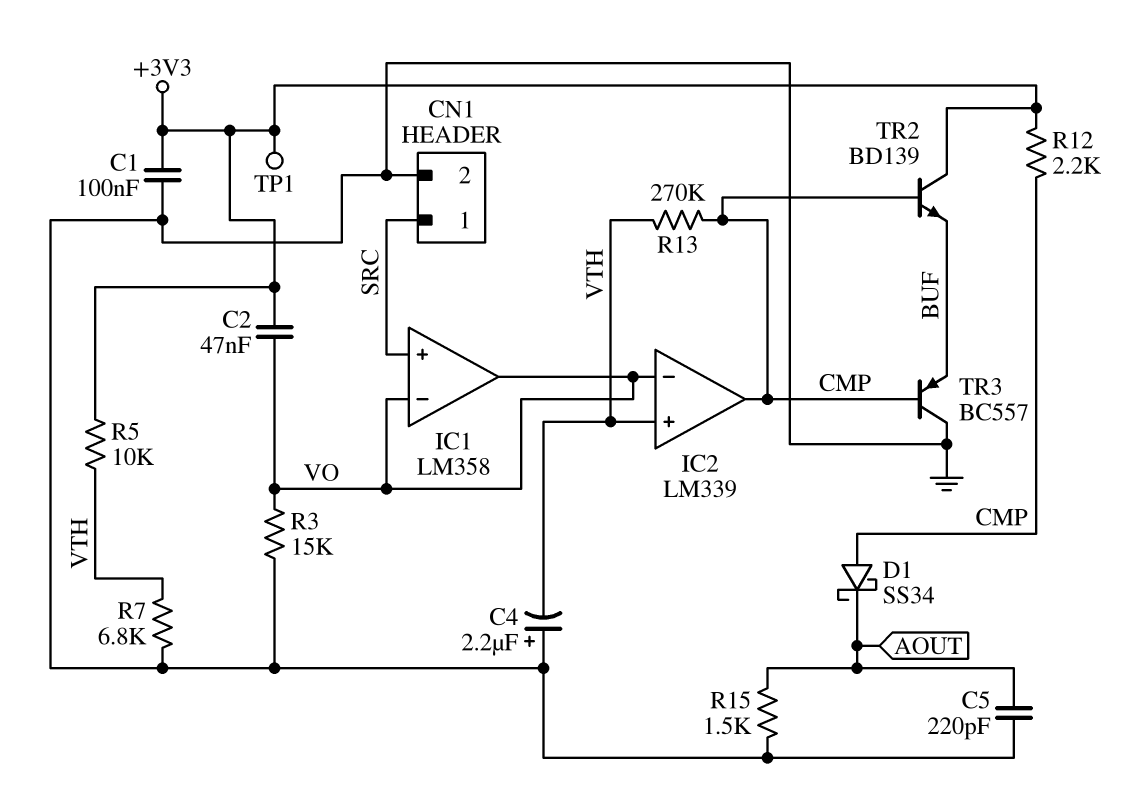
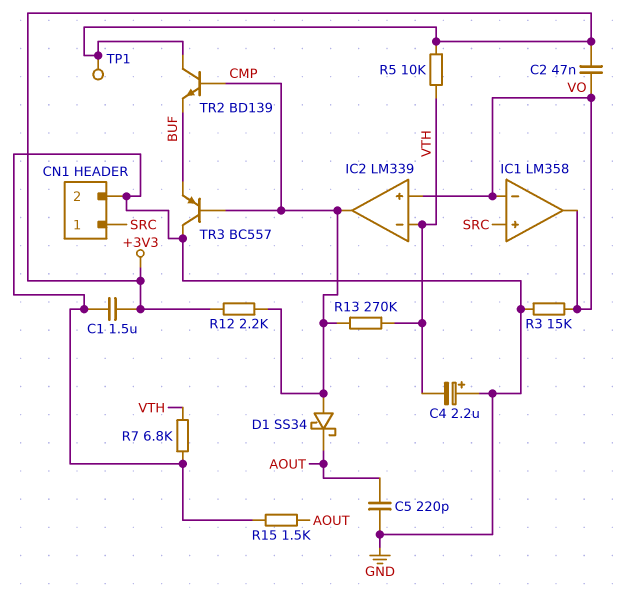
C1: 100nF (+3V3, GND) -> 1.5uF (+3V3, GND)
IC2 pin in+: VTH -> VO
IC2 pin in-: VO -> VTH

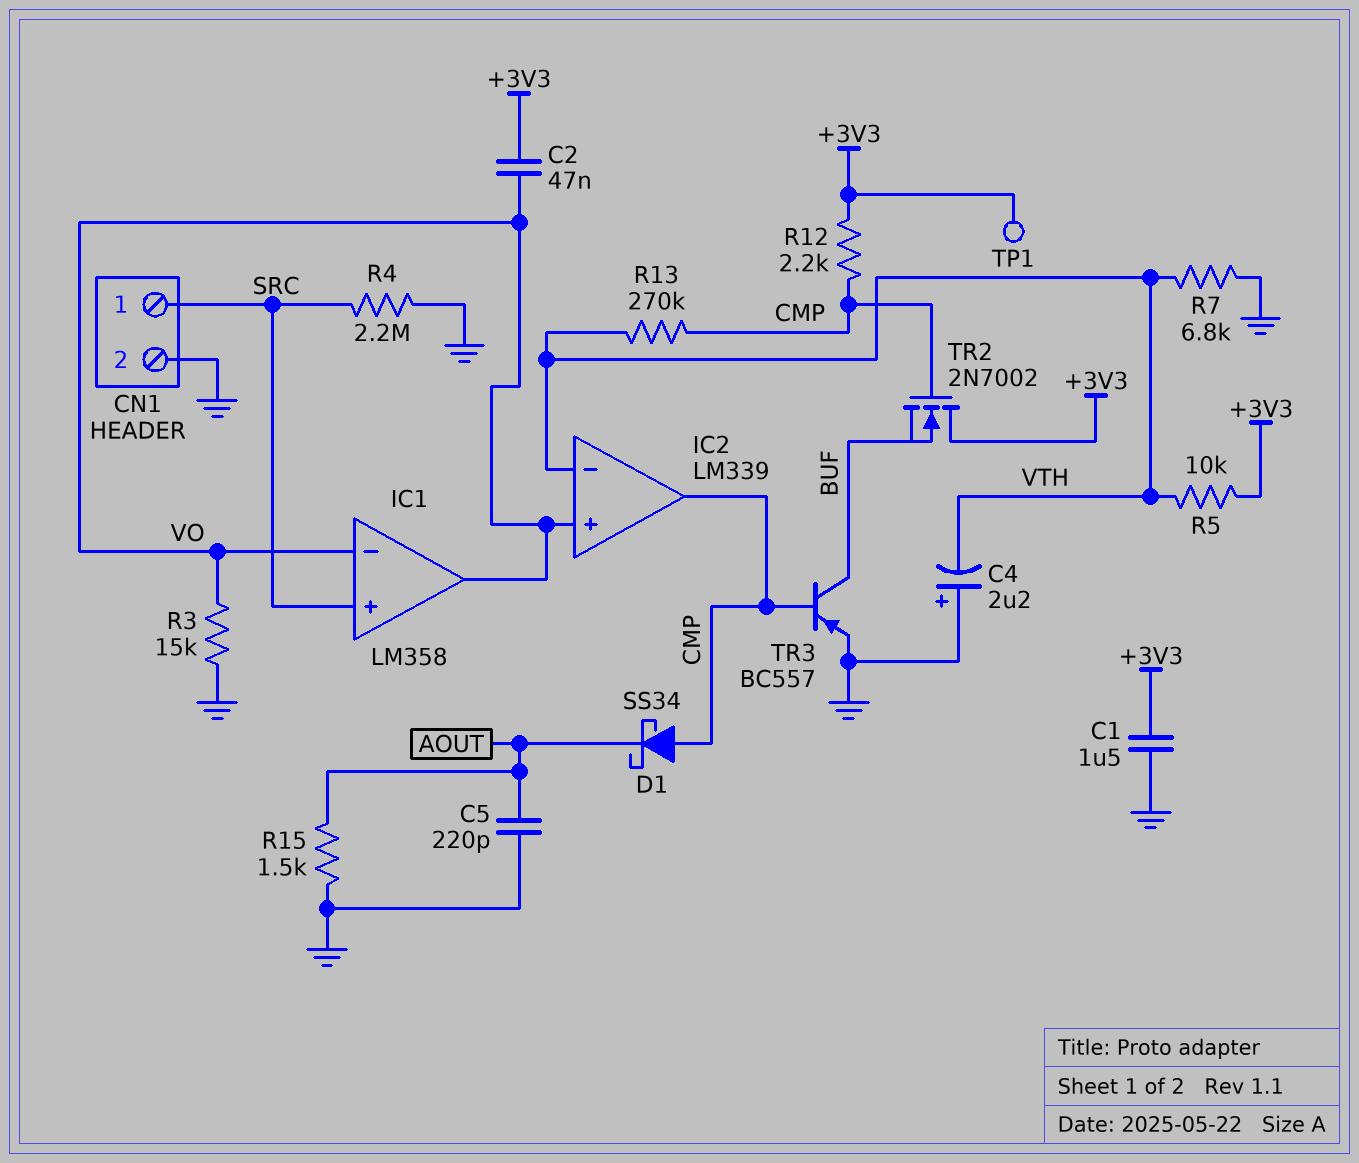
R4: none -> 2.2M (GND, SRC)
TR2: NPN BD139 (B CMP, C +3V3, E BUF) -> NMOS 2N7002 (G CMP, D +3V3, S BUF)
TR3: PNP BC557 (B CMP, C GND, E BUF) -> PNP BC557 (B CMP, C BUF, E GND)

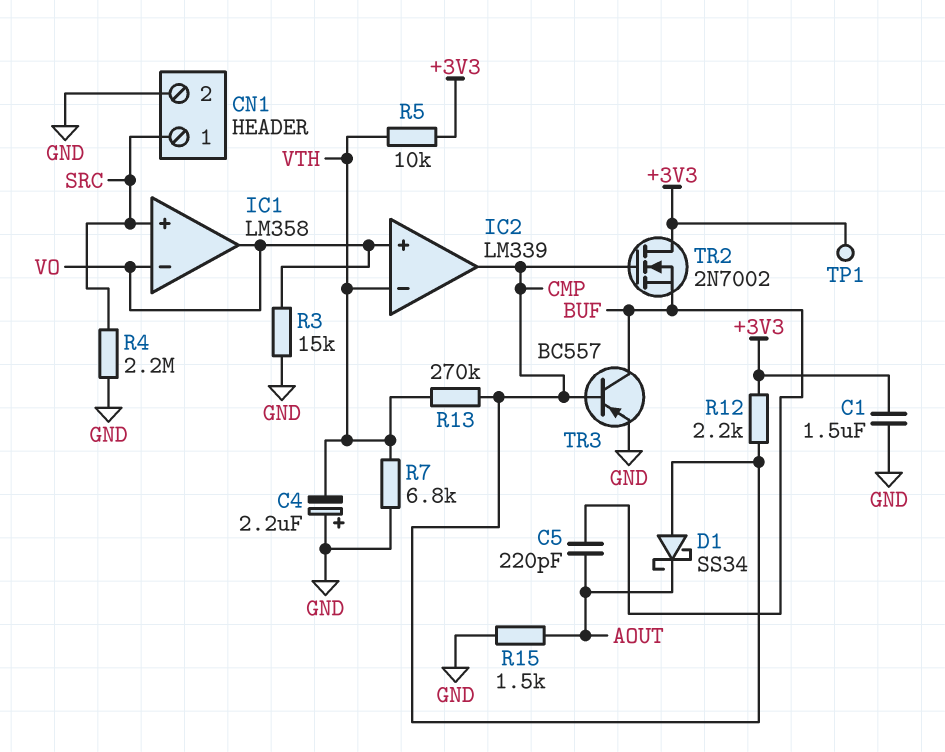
C2: 47nF (+3V3, VO) -> none
C5: 220pF (AOUT, GND) -> 220pF (AOUT, BUF)

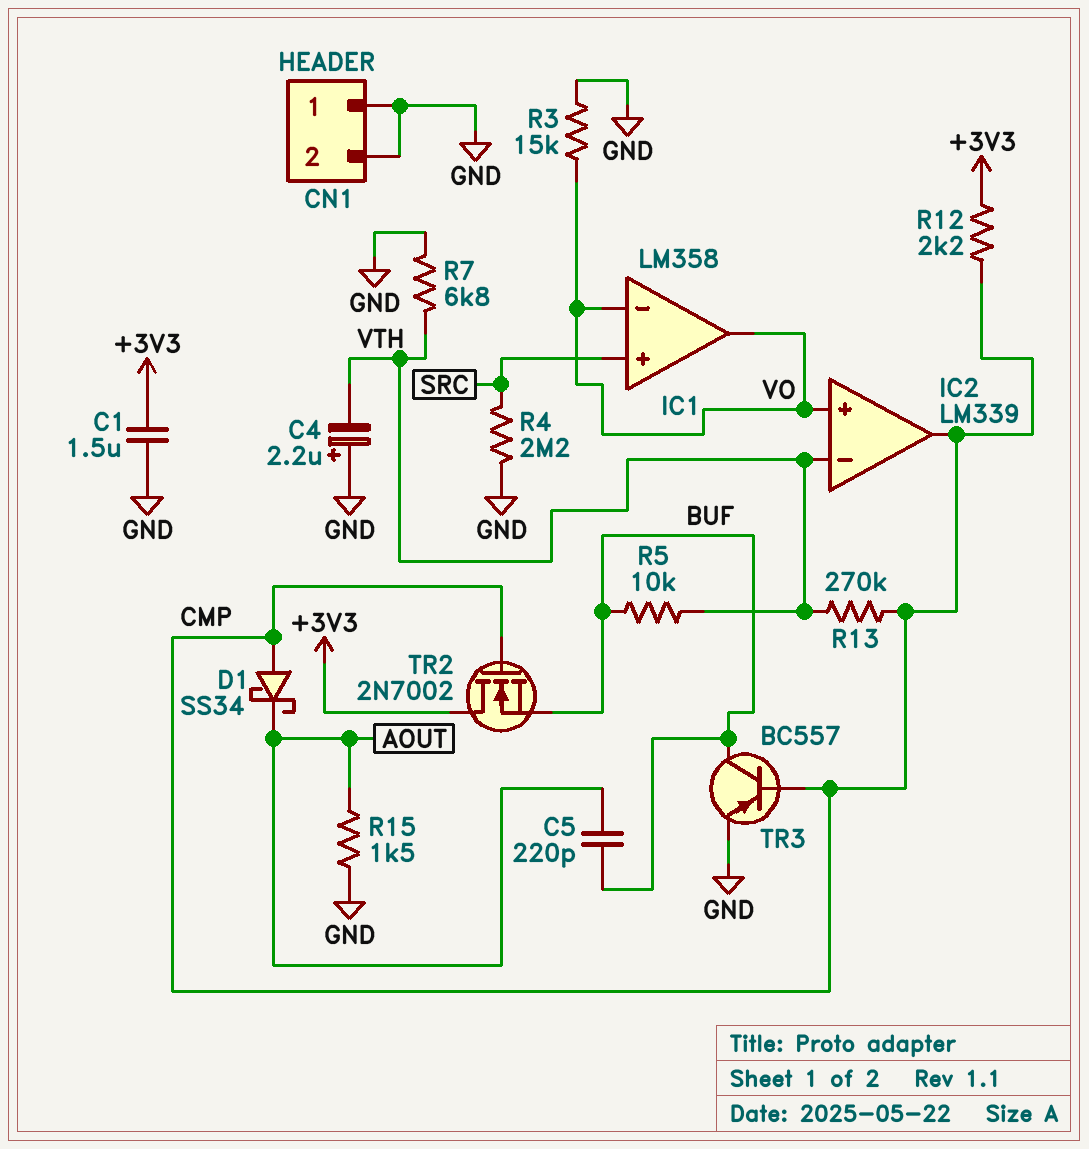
CN1 pin 1: SRC -> GND
R5: 10k (+3V3, VTH) -> 10k (BUF, VTH)
TP1: test point (+3V3) -> none

